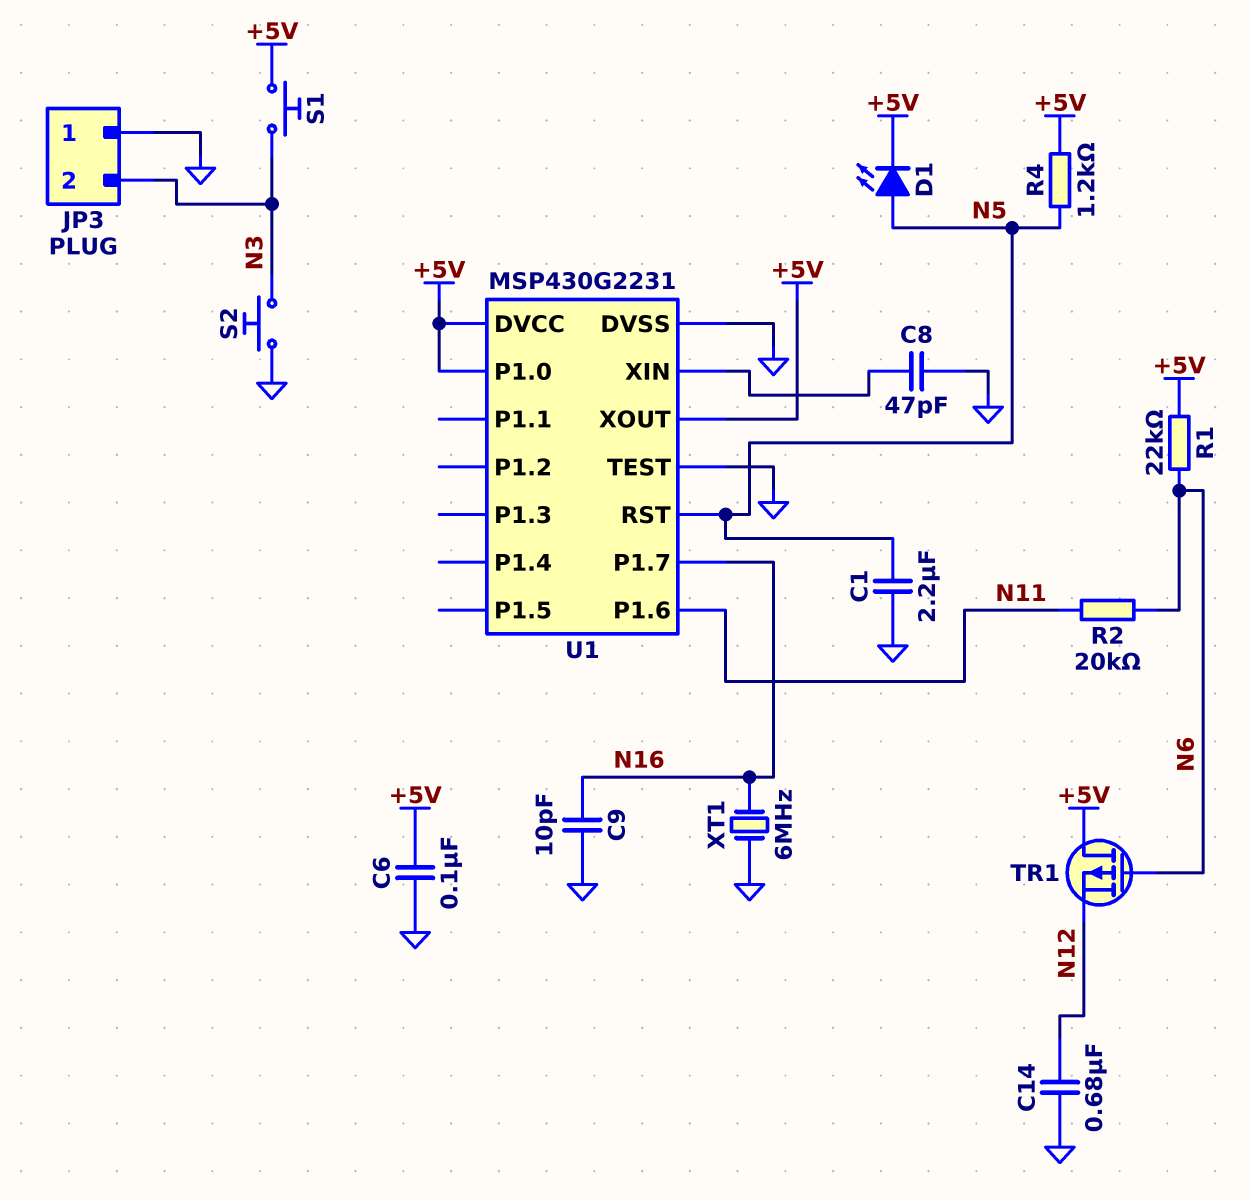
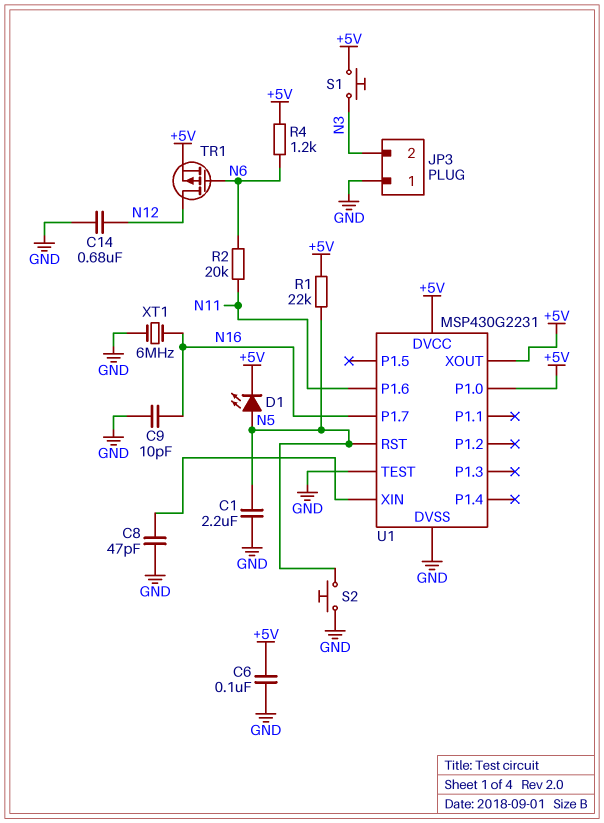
R1: 22k (+5V, N6) -> 22k (+5V, N5)
R4: 1.2k (+5V, N5) -> 1.2k (+5V, N6)
S2: button (GND, N3) -> button (GND, N5)
TR1: PMOS (G N6, D +5V, S N12) -> PMOS (G N6, D N12, S +5V)

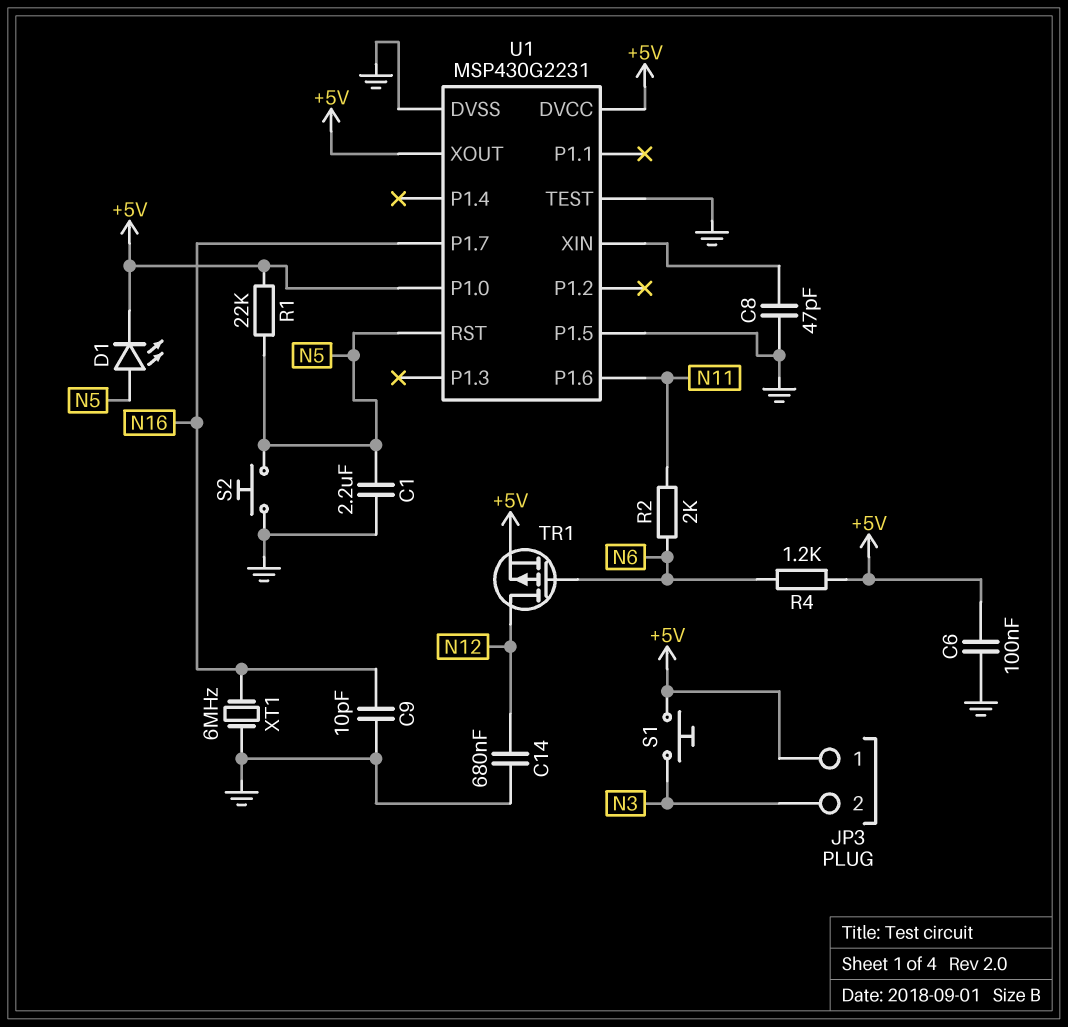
JP3 pin 1: GND -> +5V
R2: 20k (N6, N11) -> 2k (N6, N11)
U1 pin P1.5: none -> GND

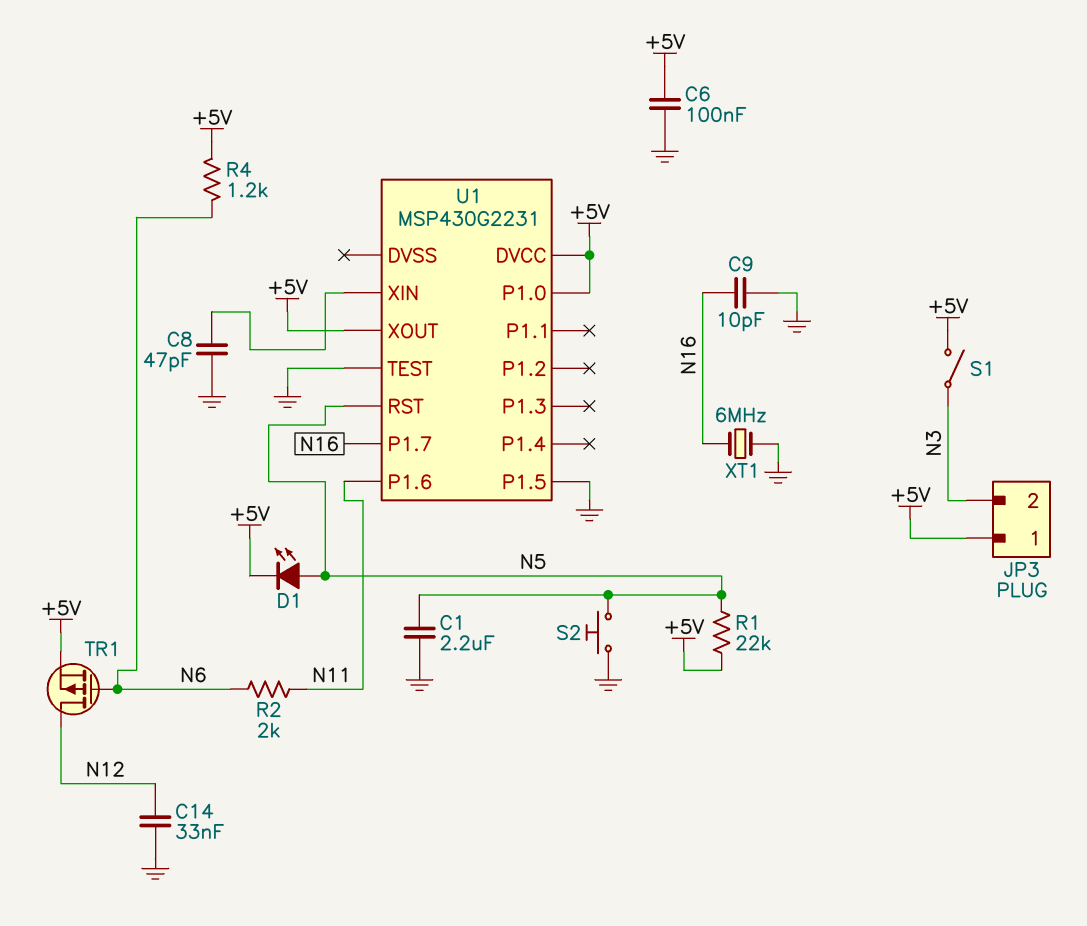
C14: 680nF (GND, N12) -> 33nF (GND, N12)
S1: button (+5V, N3) -> switch (+5V, N3)
U1 pin DVSS: GND -> none

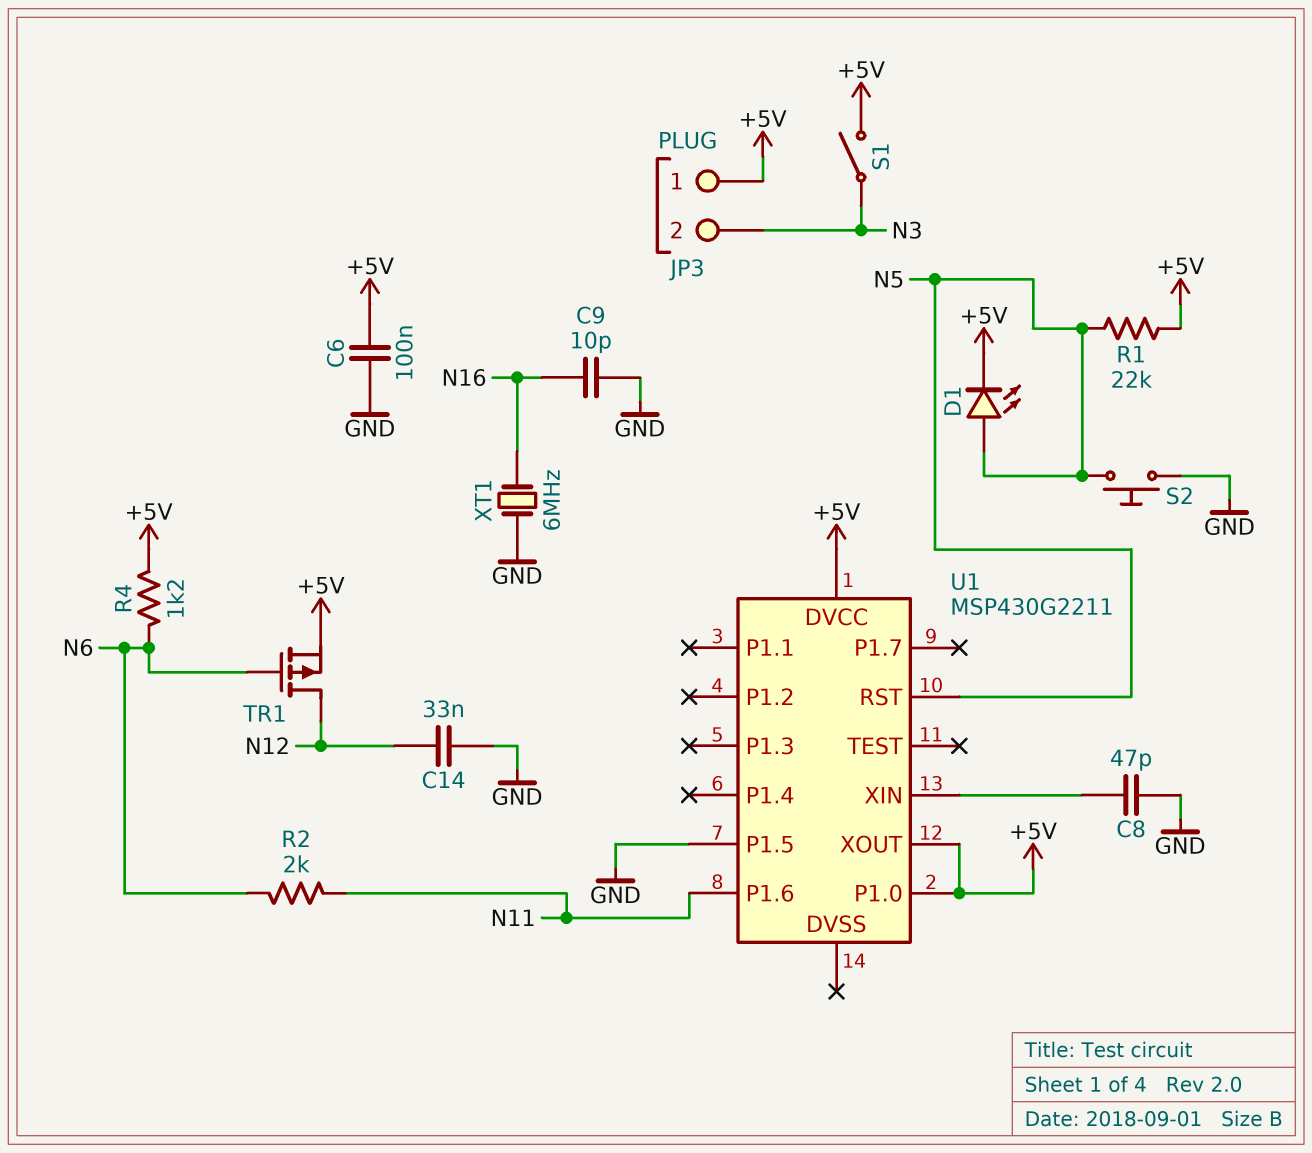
C1: 2.2uF (GND, N5) -> none
U1: MSP430G2231 -> MSP430G2211
U1 pin P1.7: N16 -> none
U1 pin TEST: GND -> none

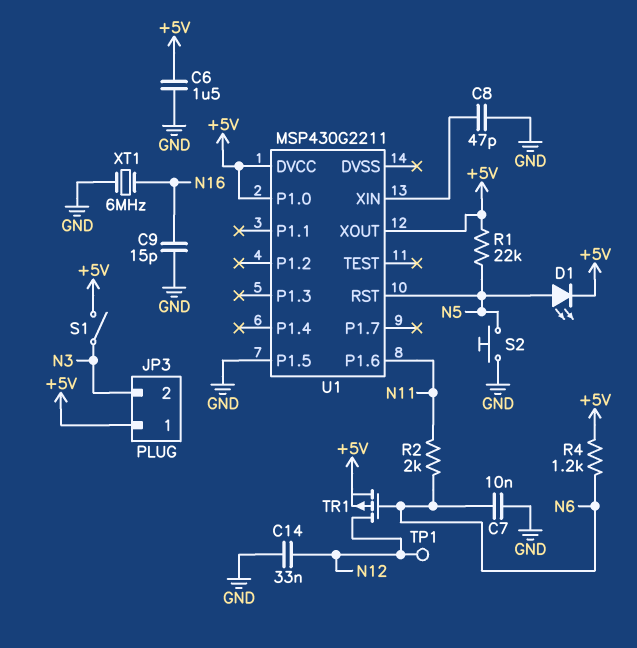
C6: 100nF (+5V, GND) -> 1.5uF (+5V, GND)
C7: none -> 10nF (GND, N6)
C9: 10pF (GND, N16) -> 15pF (GND, N16)
TP1: none -> test point (N12)

